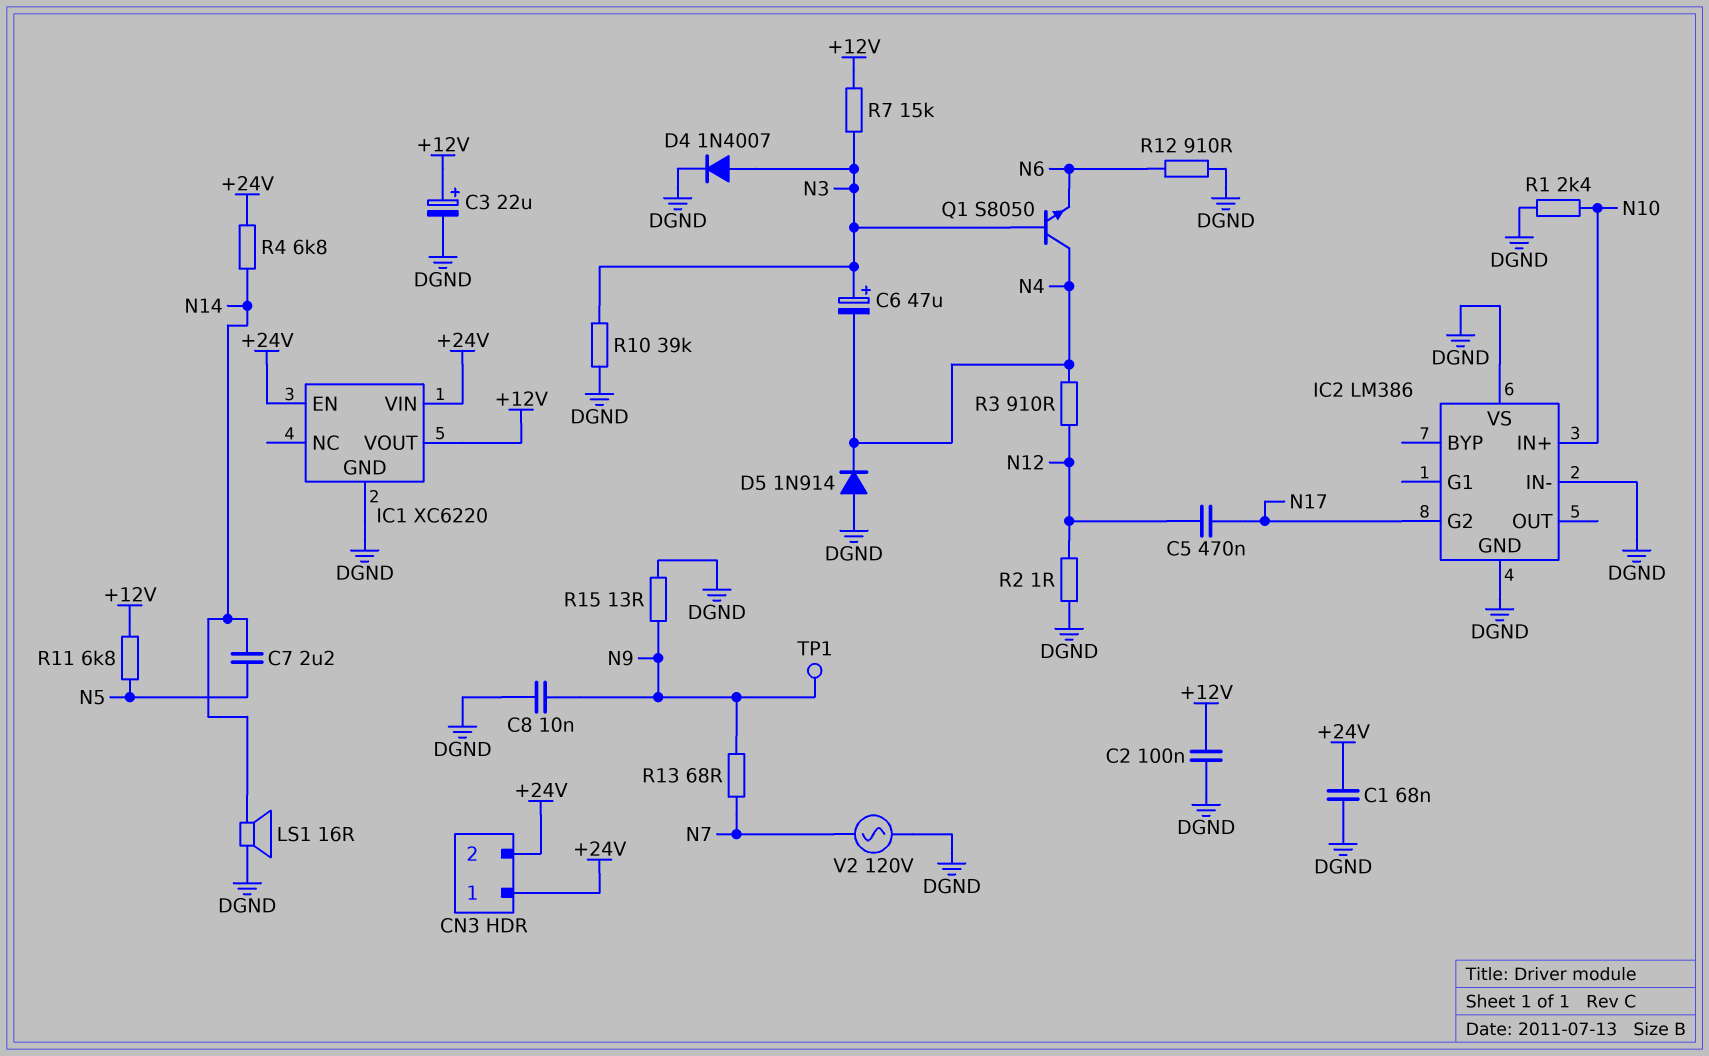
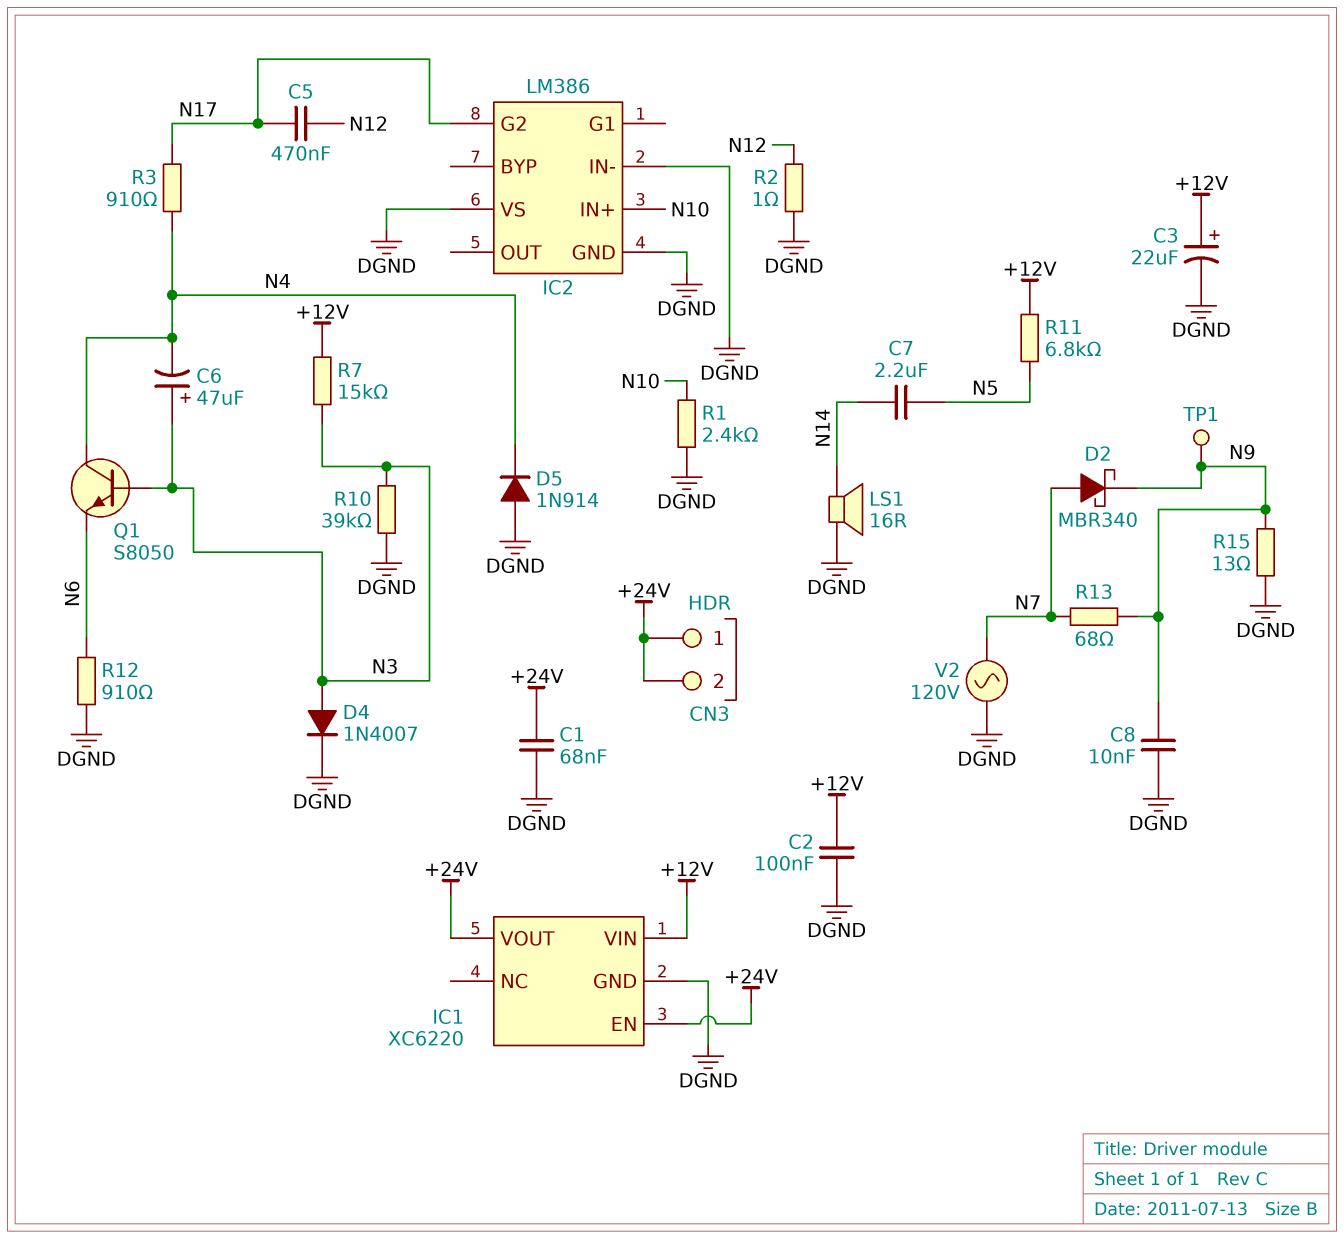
D2: none -> schottky MBR340 (A N7, K N9)
IC1 pin VIN: +24V -> +12V
IC1 pin VOUT: +12V -> +24V
R3: 910 (N4, N12) -> 910 (N4, N17)
R4: 6.8k (+24V, N14) -> none

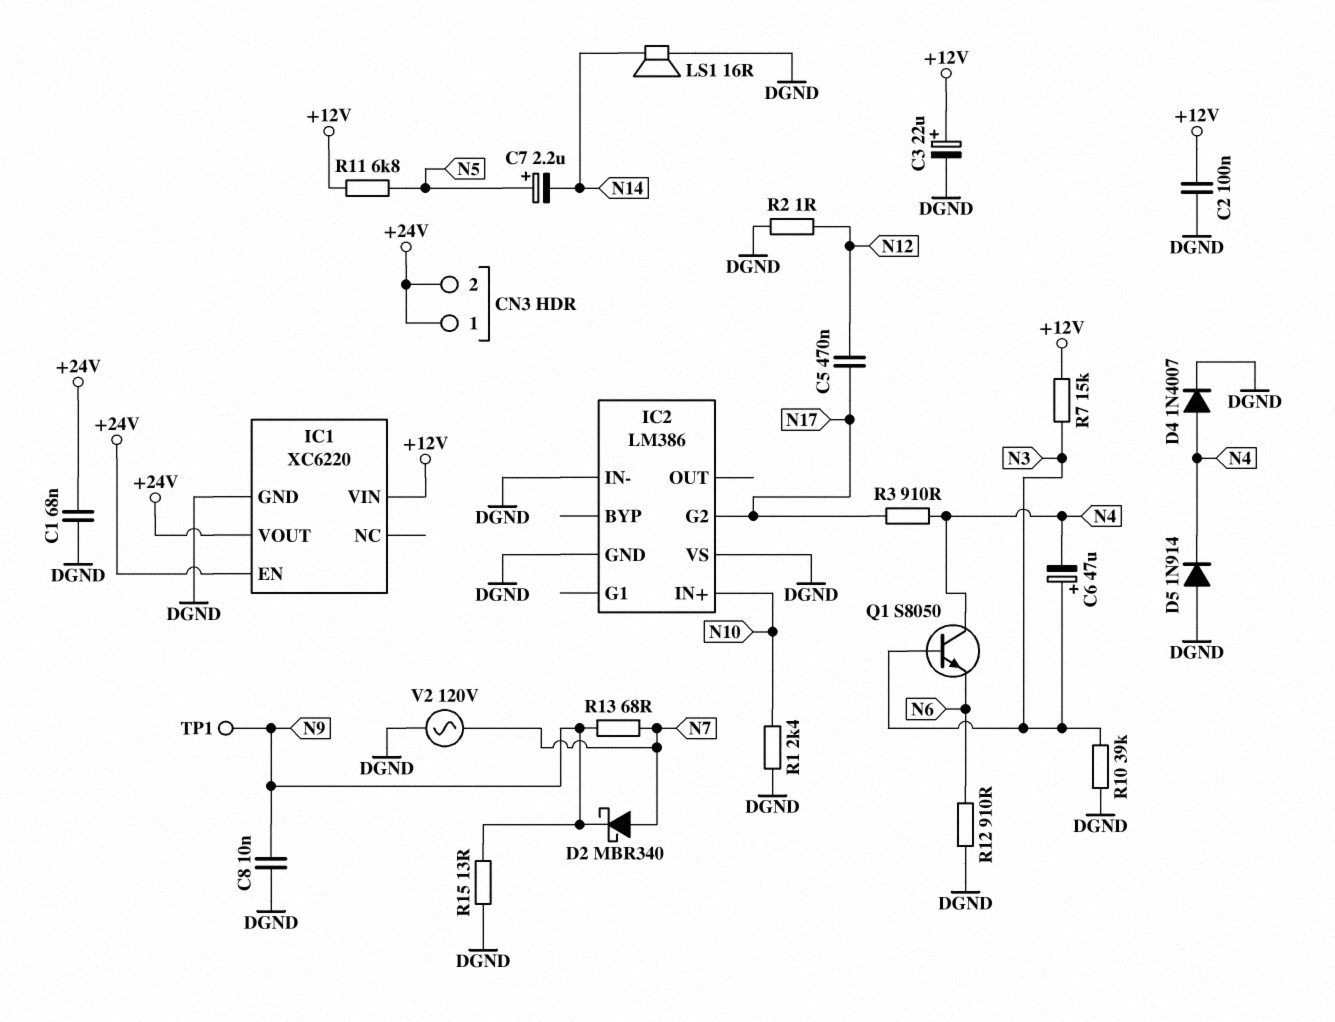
C7: 2.2uF (N5, N14) -> 2.2uF (plus N5, minus N14)
D4: diode 1N4007 (A N3, K DGND) -> diode 1N4007 (A N4, K DGND)

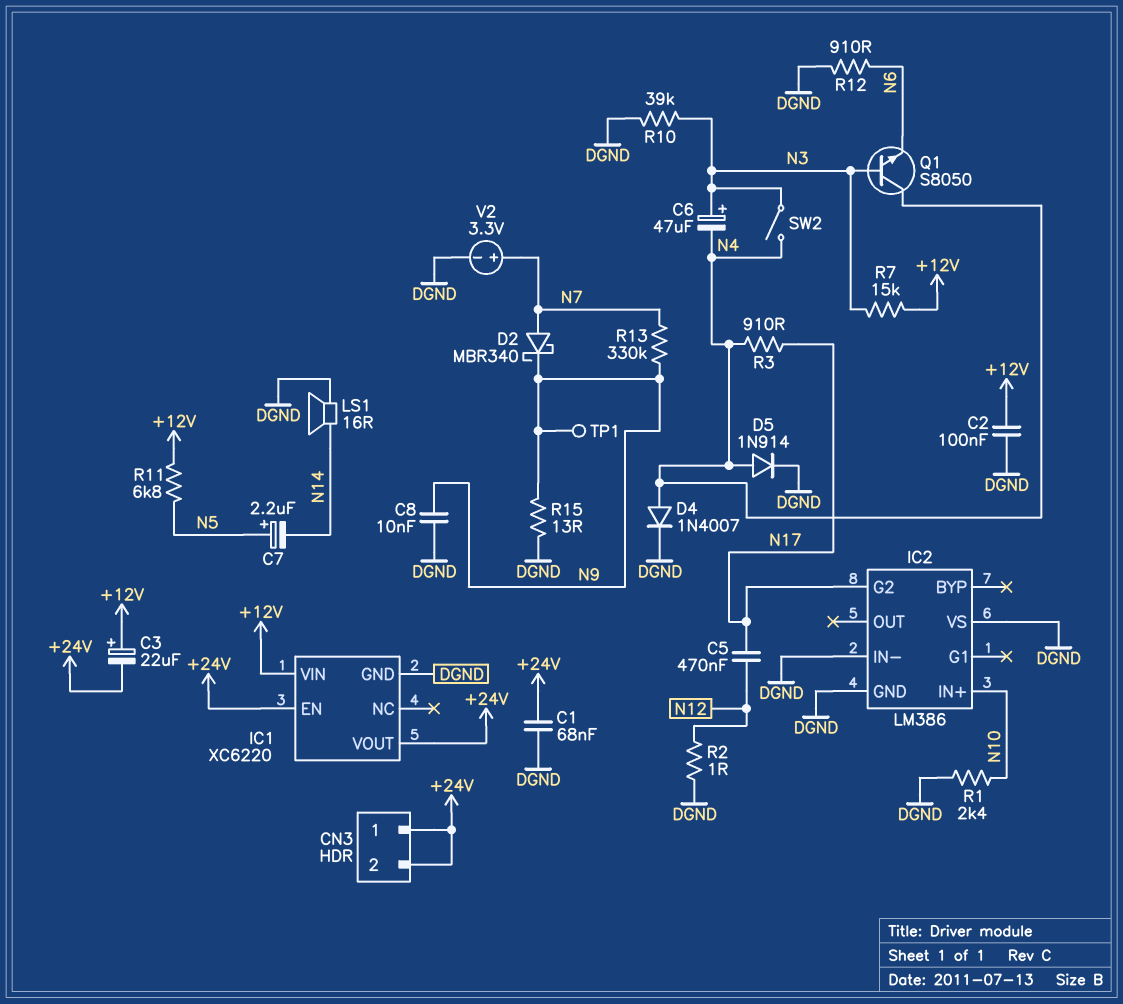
C3: 22uF (plus +12V, minus DGND) -> 22uF (plus +12V, minus +24V)
D5: diode 1N914 (A DGND, K N4) -> diode 1N914 (A N4, K DGND)
R13: 68 (N7, N9) -> 330k (N7, N9)
SW2: none -> switch (N3, N4)
V2: AC 120V (DGND, N7) -> 3.3V (plus N7, minus DGND)

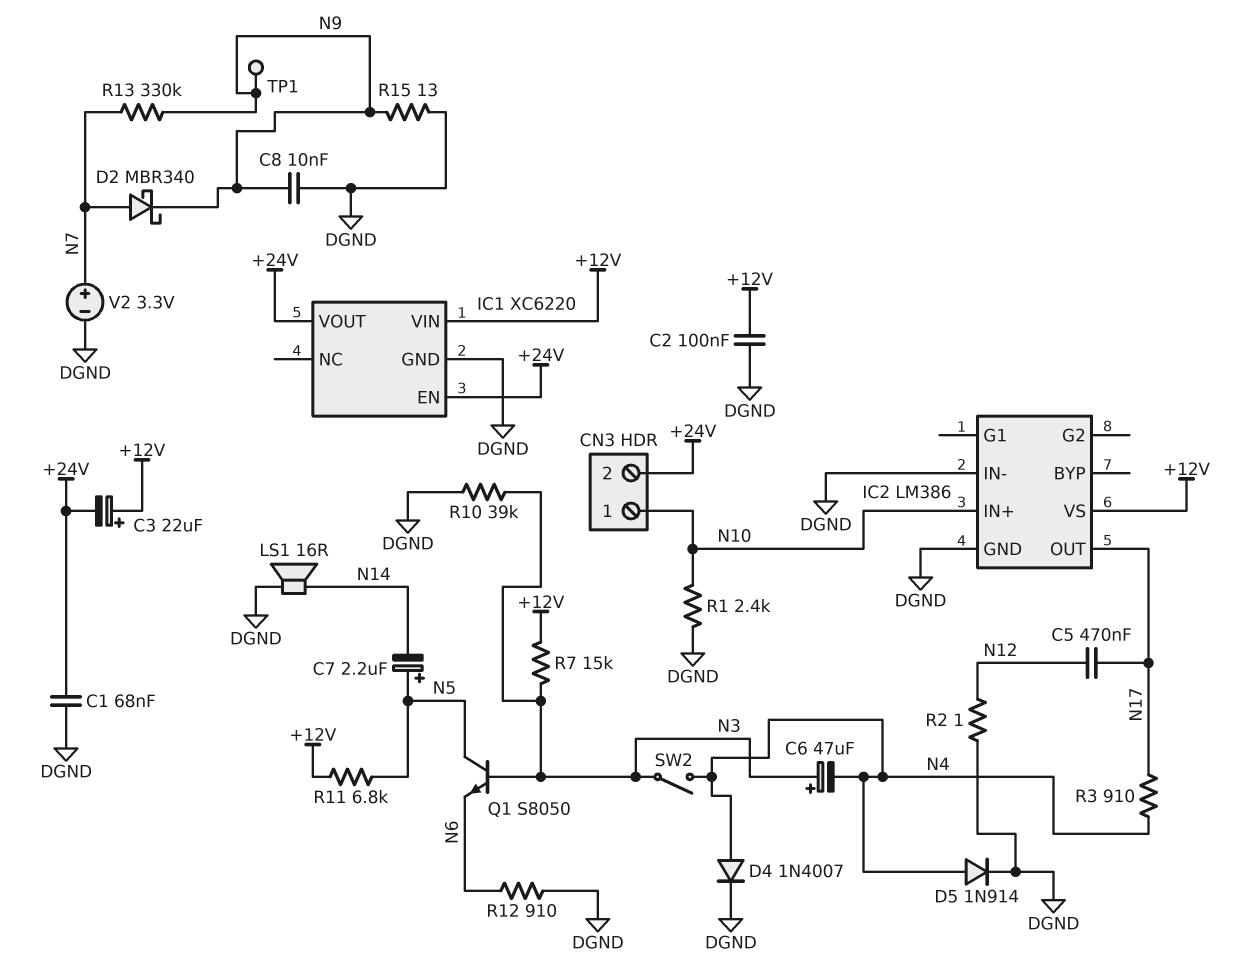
CN3 pin 1: +24V -> N10
IC2 pin G2: N17 -> none
IC2 pin OUT: none -> N17
IC2 pin VS: DGND -> +12V
Q1: NPN S8050 (B N3, C N4, E N6) -> NPN S8050 (B N3, C N5, E N6)

